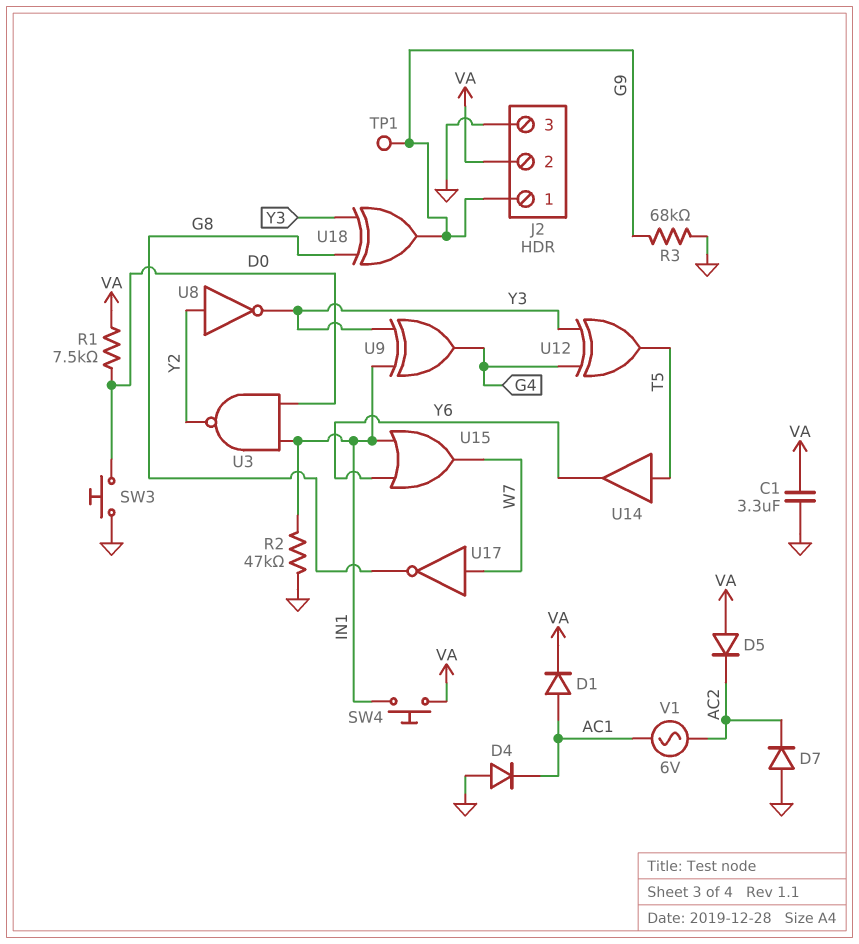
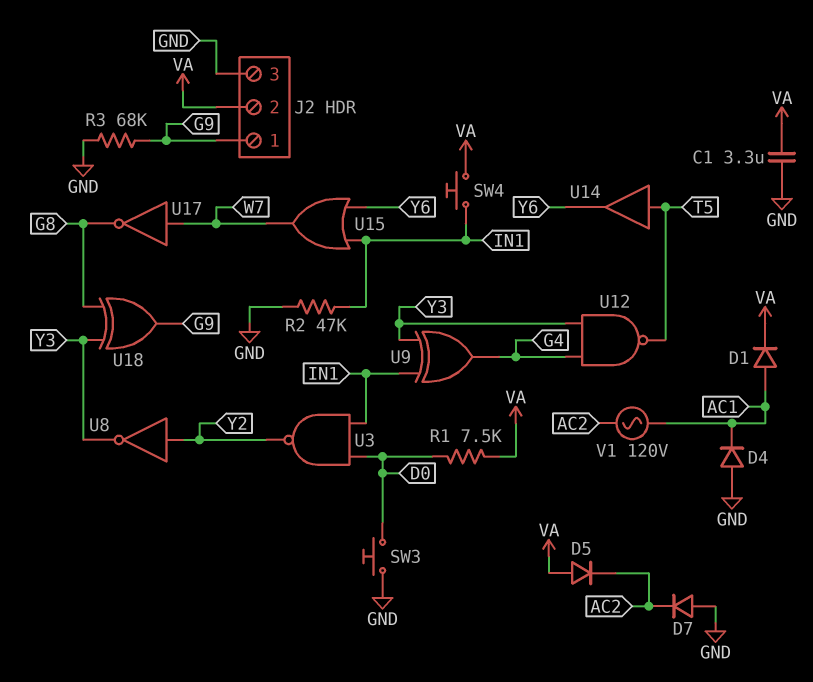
TP1: test point (G9) -> none
U12: XOR (in G4, in Y3, out T5) -> NAND (in G4, in Y3, out T5)
V1: AC 6V (AC1, AC2) -> AC 120V (AC1, AC2)

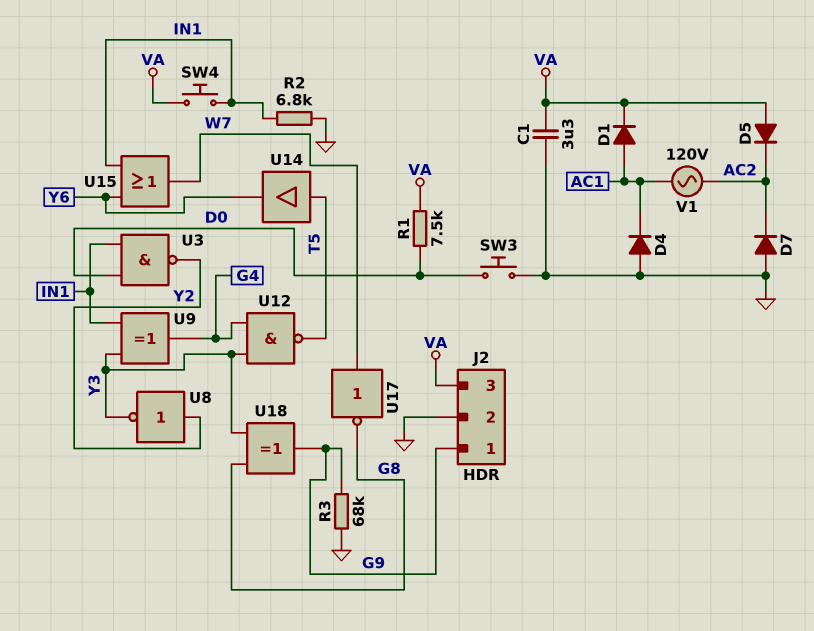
J2 pin 2: VA -> GND
J2 pin 3: GND -> VA
R2: 47k (GND, IN1) -> 6.8k (GND, IN1)

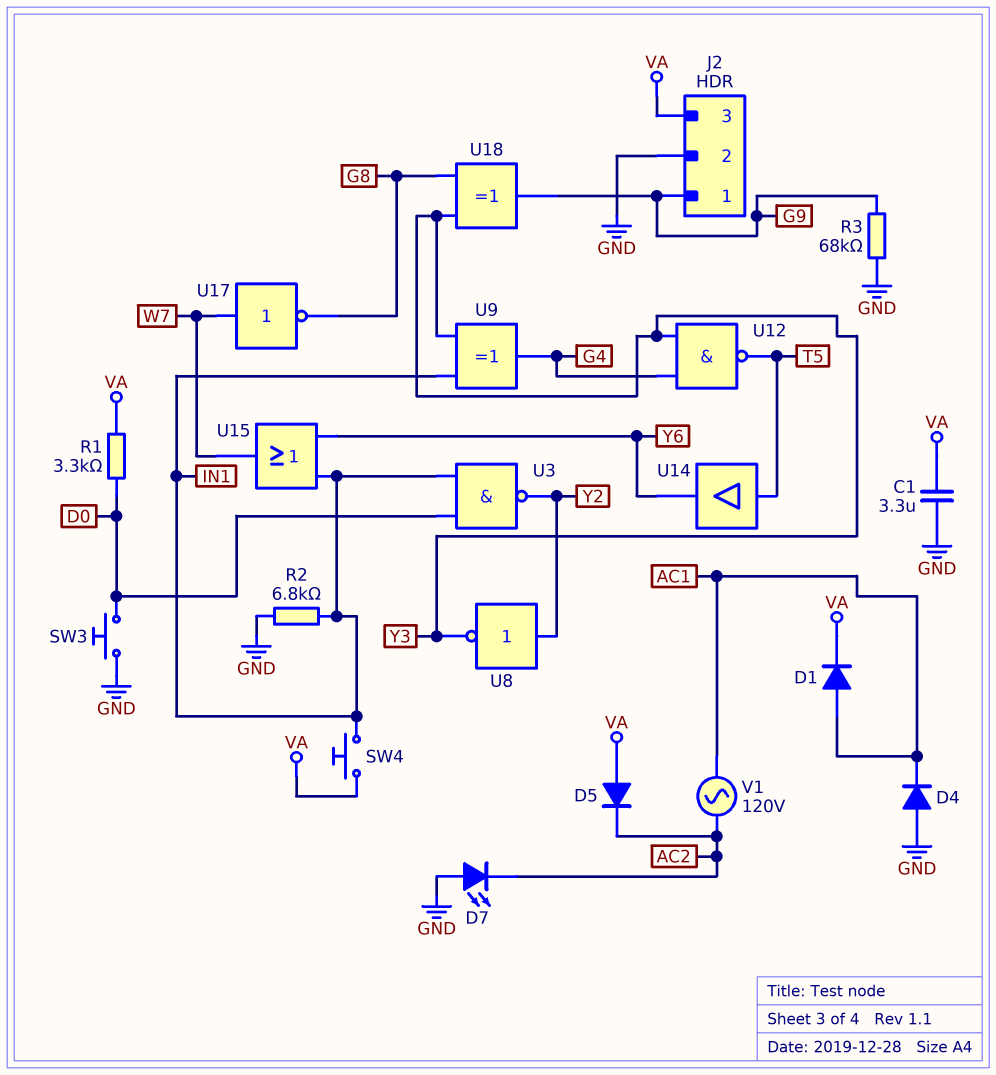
D7: diode (A GND, K AC2) -> LED (A GND, K AC2)
R1: 7.5k (D0, VA) -> 3.3k (D0, VA)

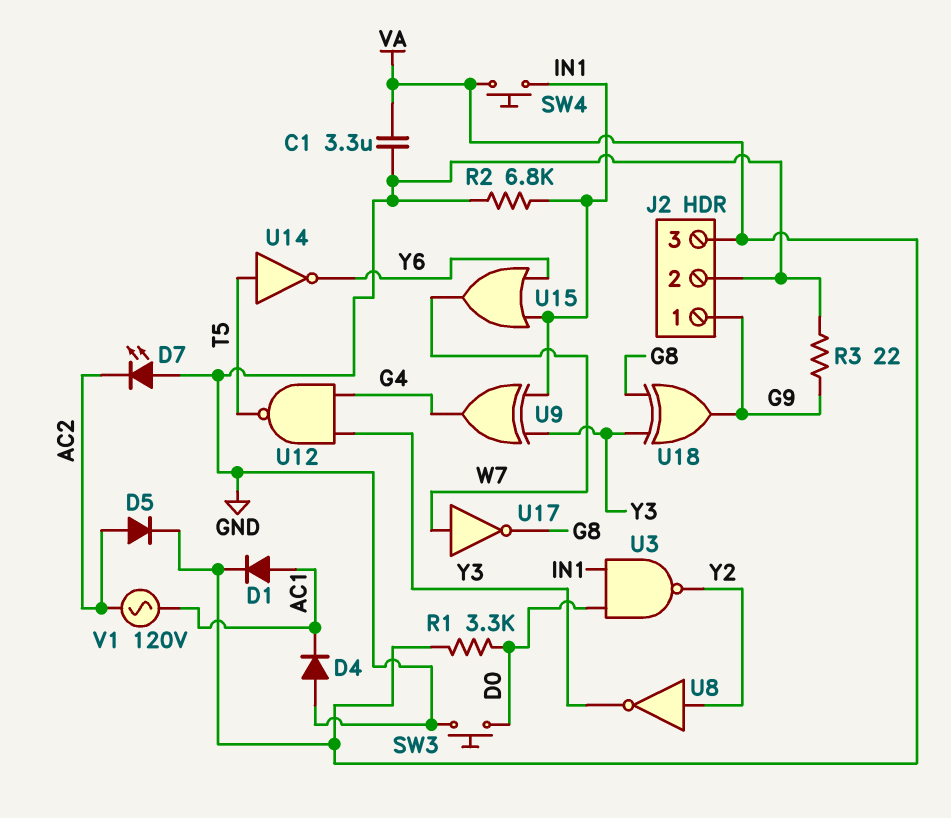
D5: diode (A VA, K AC2) -> diode (A AC2, K VA)
R3: 68k (G9, GND) -> 22 (G9, GND)
U14: buffer (in T5, out Y6) -> NOT (in T5, out Y6)

